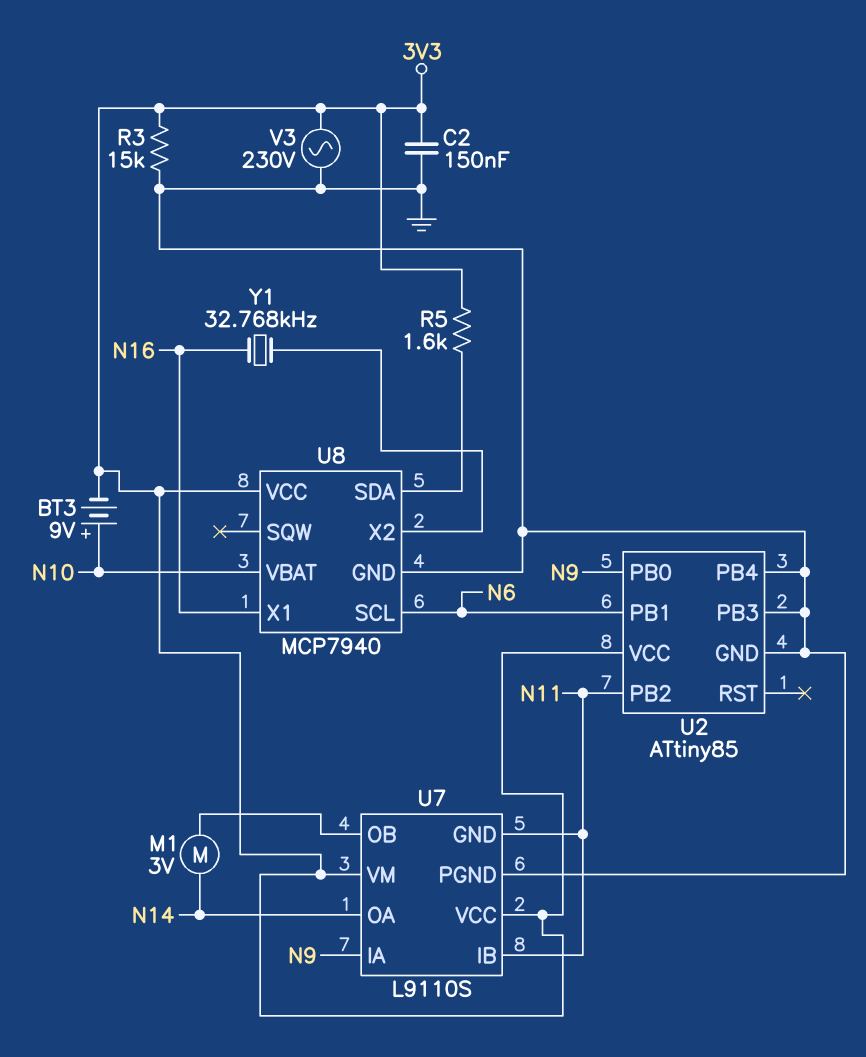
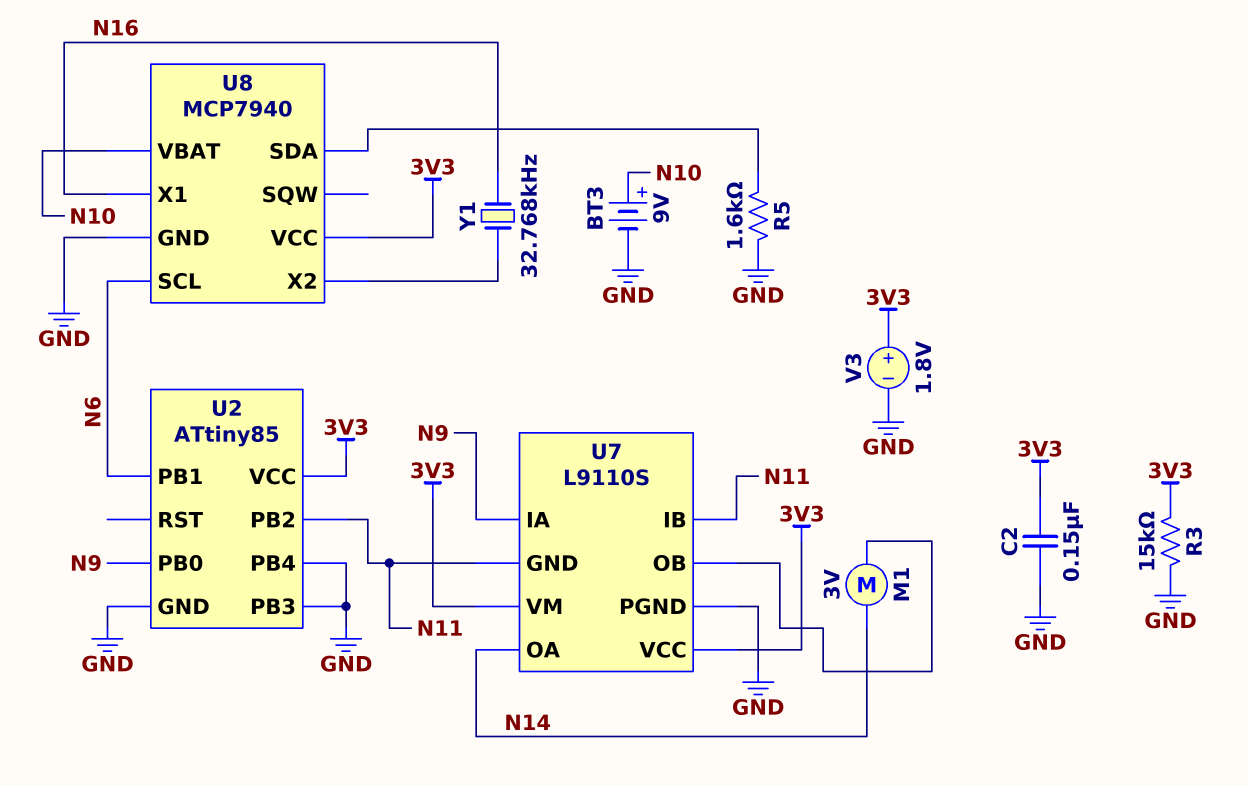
BT3: 9V (plus N10, minus 3V3) -> 9V (plus N10, minus GND)
R5: 1.6k (3V3, U8/SDA) -> 1.6k (GND, U8/SDA)
V3: AC 230V (3V3, GND) -> 1.8V (plus 3V3, minus GND)

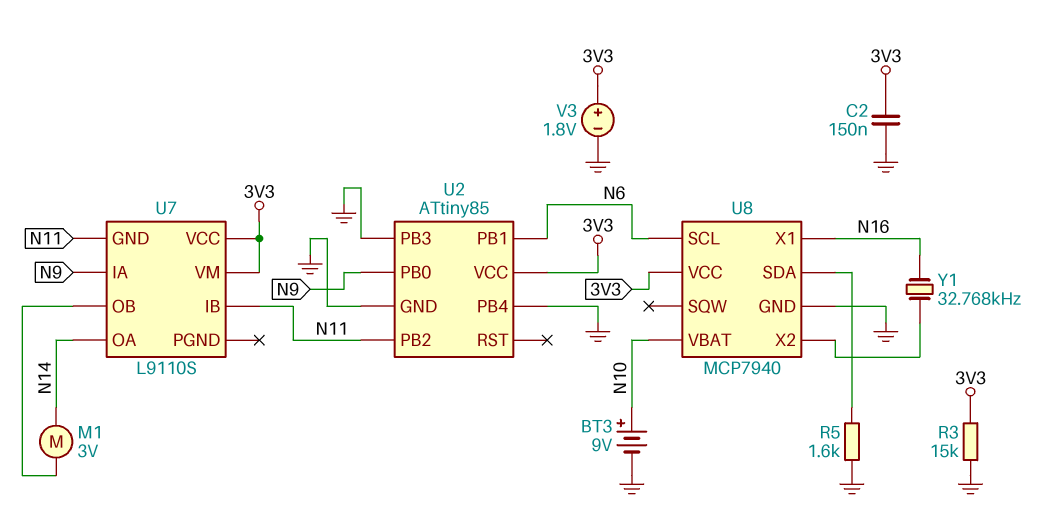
U7 pin PGND: GND -> none

